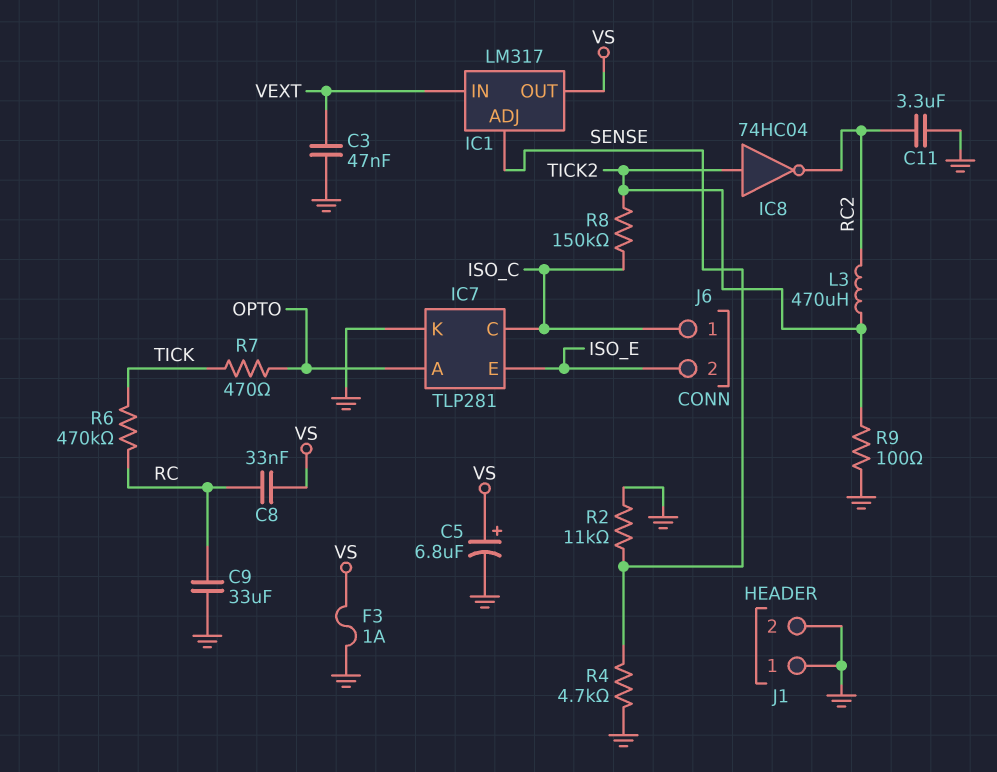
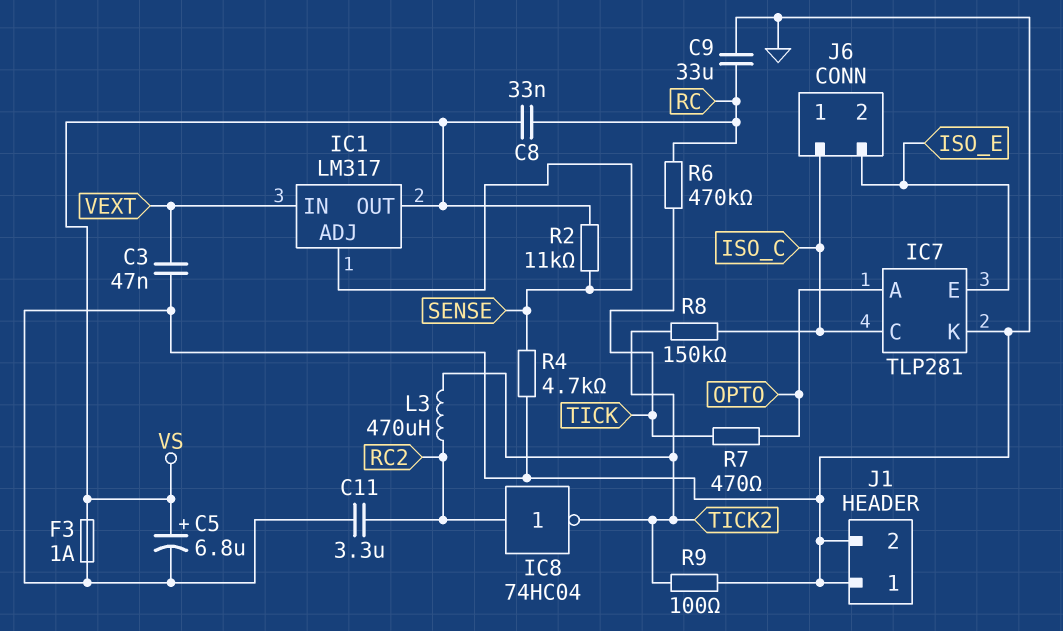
IC8: NOT 74HC04 (in TICK2, out RC2) -> NOT 74HC04 (in RC2, out TICK2)
R2: 11k (GND, SENSE) -> 11k (SENSE, VS)

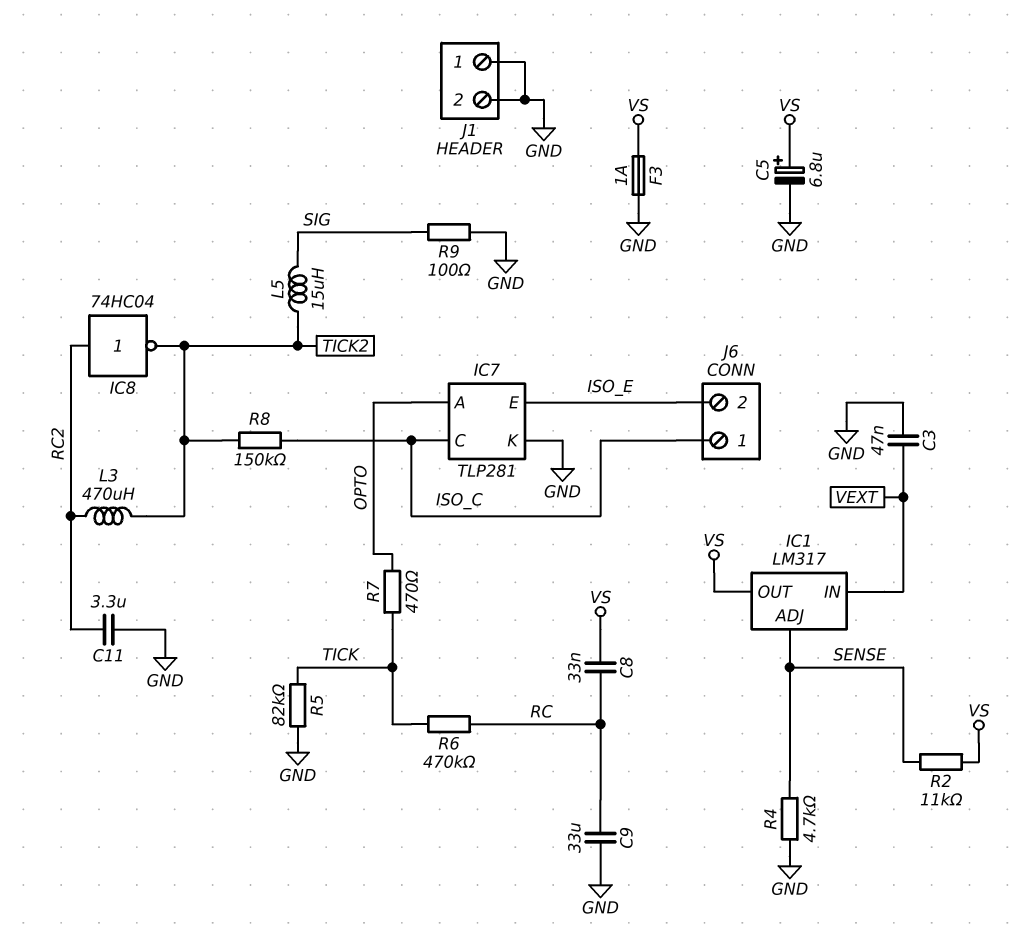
L5: none -> 15uH (SIG, TICK2)
R5: none -> 82k (GND, TICK)
R9: 100 (GND, TICK2) -> 100 (GND, SIG)

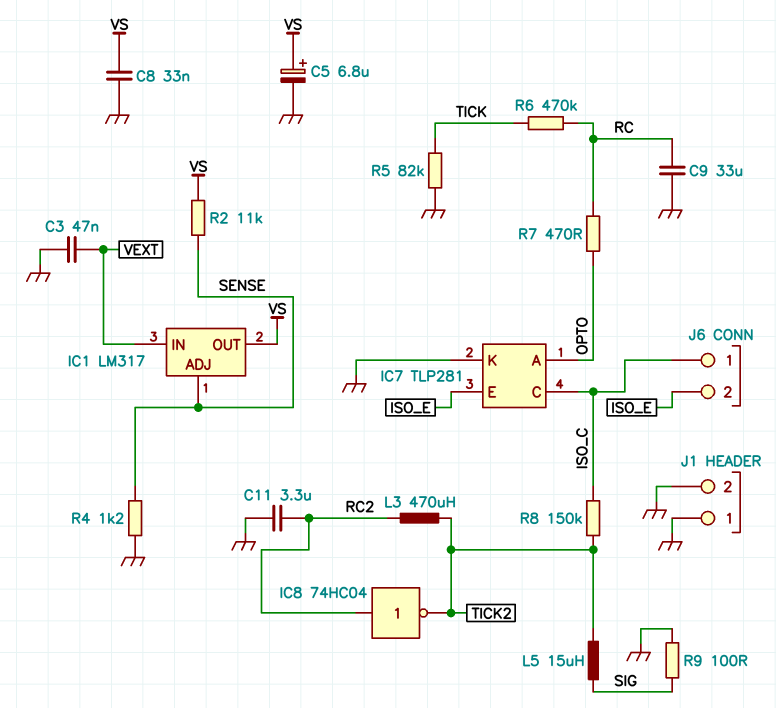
C8: 33nF (RC, VS) -> 33nF (GND, VS)
F3: 1A (GND, VS) -> none
R4: 4.7k (GND, SENSE) -> 1.2k (GND, SENSE)
R7: 470 (OPTO, TICK) -> 470 (OPTO, RC)

